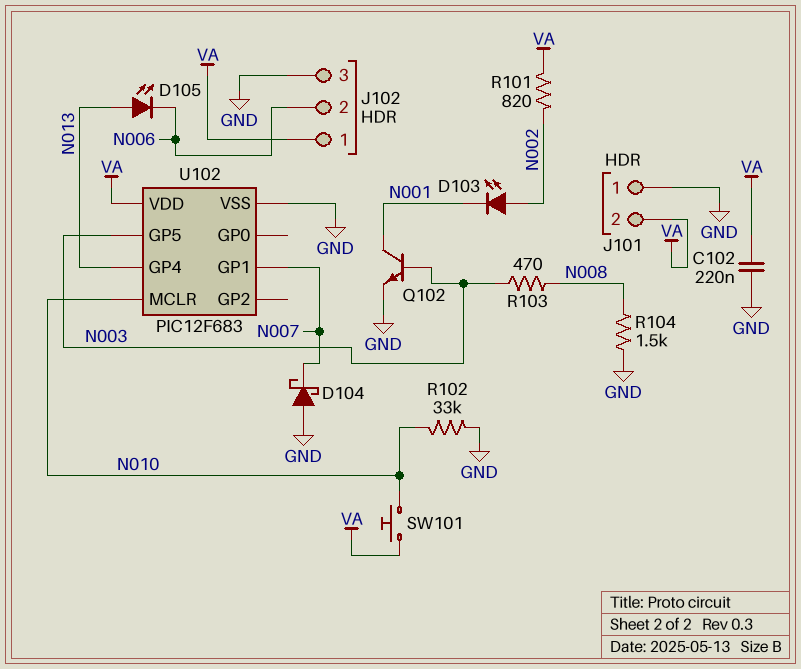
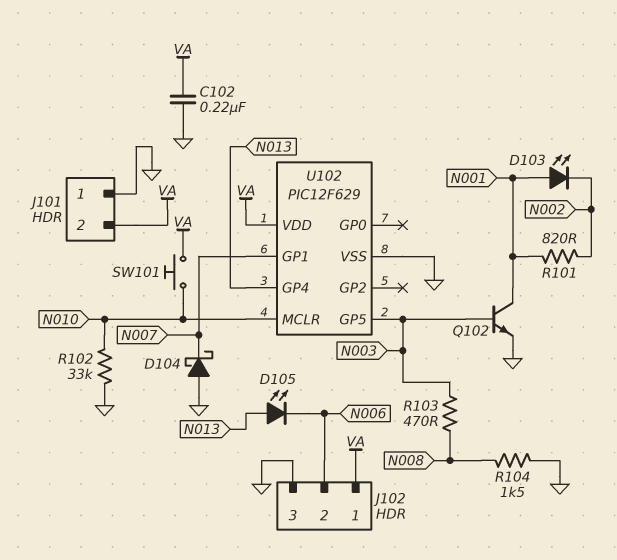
D103: LED (A N002, K N001) -> LED (A N001, K N002)
R101: 820 (N002, VA) -> 820 (N001, N002)
U102: PIC12F683 -> PIC12F629

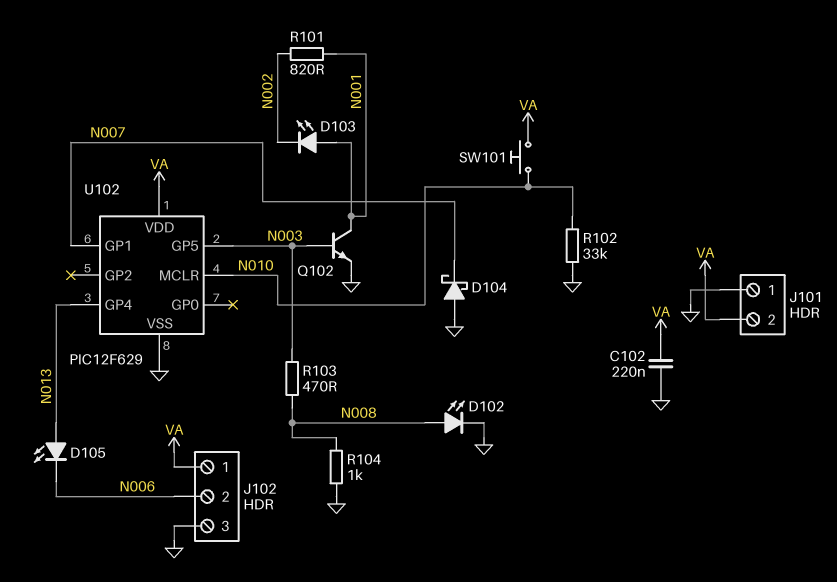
D102: none -> LED (A N008, K GND)
R104: 1.5k (GND, N008) -> 1k (GND, N008)

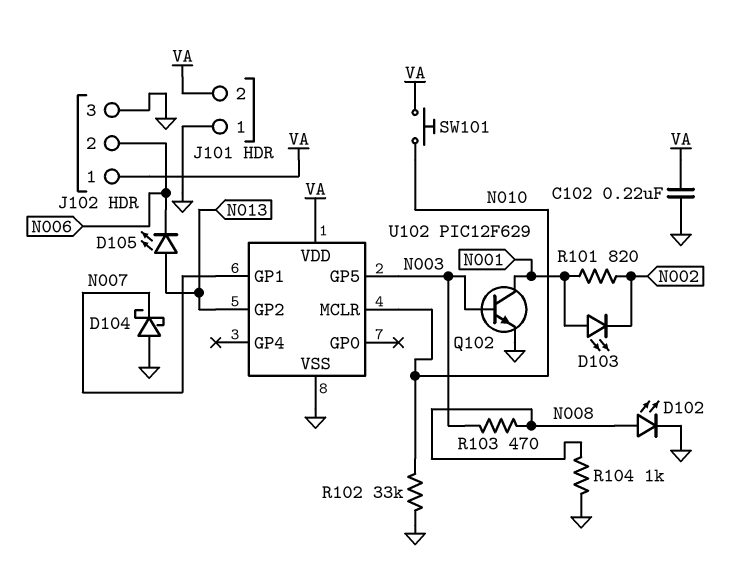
U102 pin GP2: none -> N013
U102 pin GP4: N013 -> none

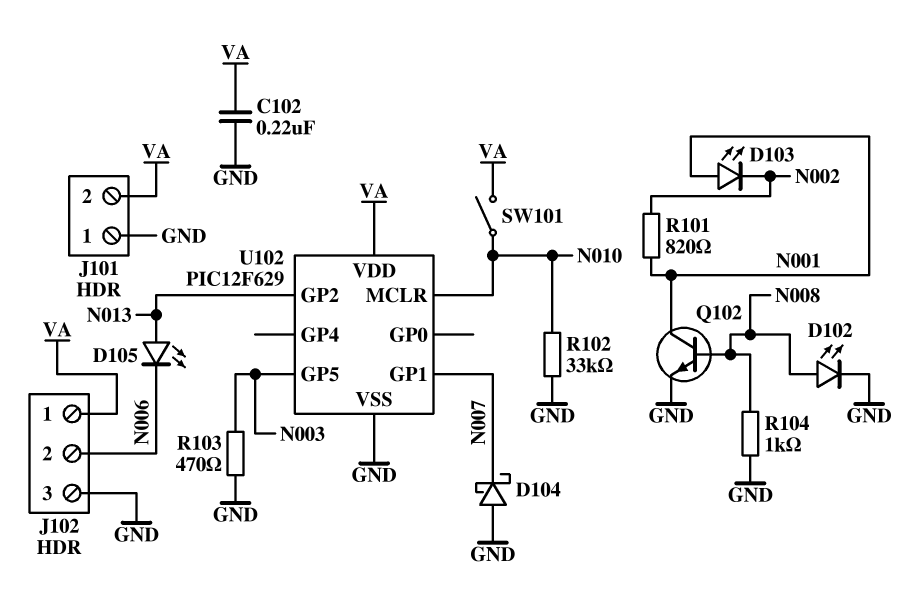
Q102: NPN (B N003, C N001, E GND) -> NPN (B N008, C N001, E GND)
R103: 470 (N003, N008) -> 470 (GND, N003)
SW101: button (N010, VA) -> switch (N010, VA)

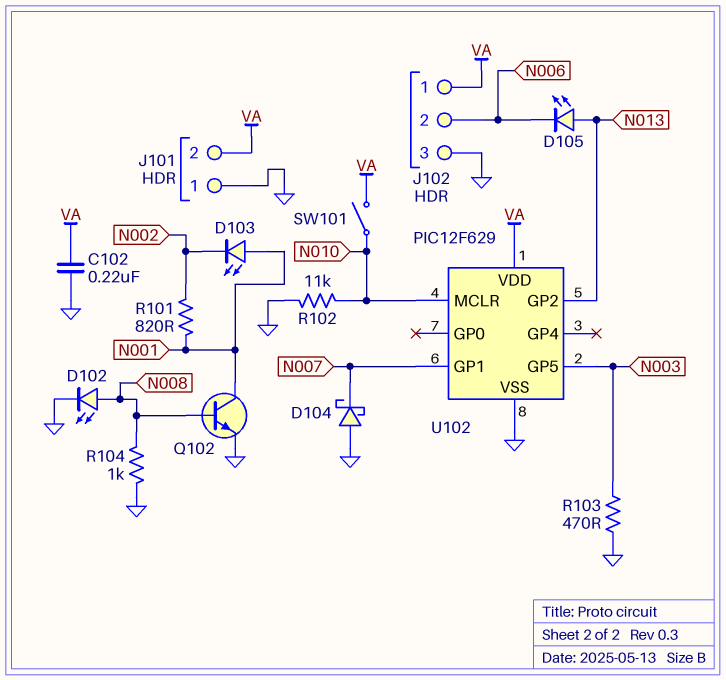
R102: 33k (GND, N010) -> 11k (GND, N010)

